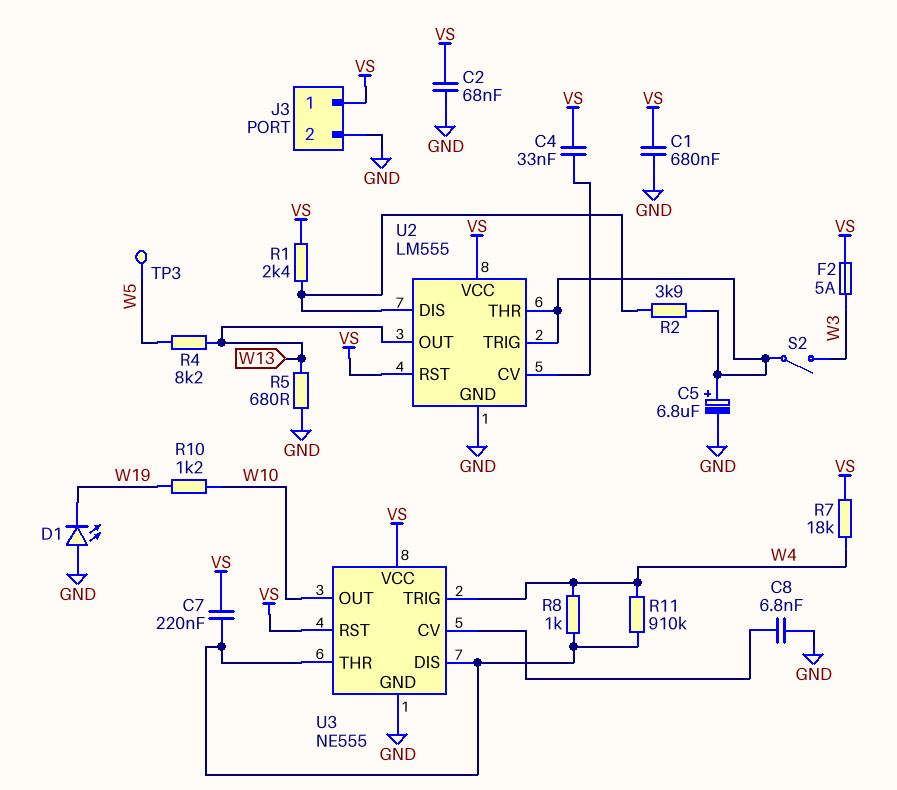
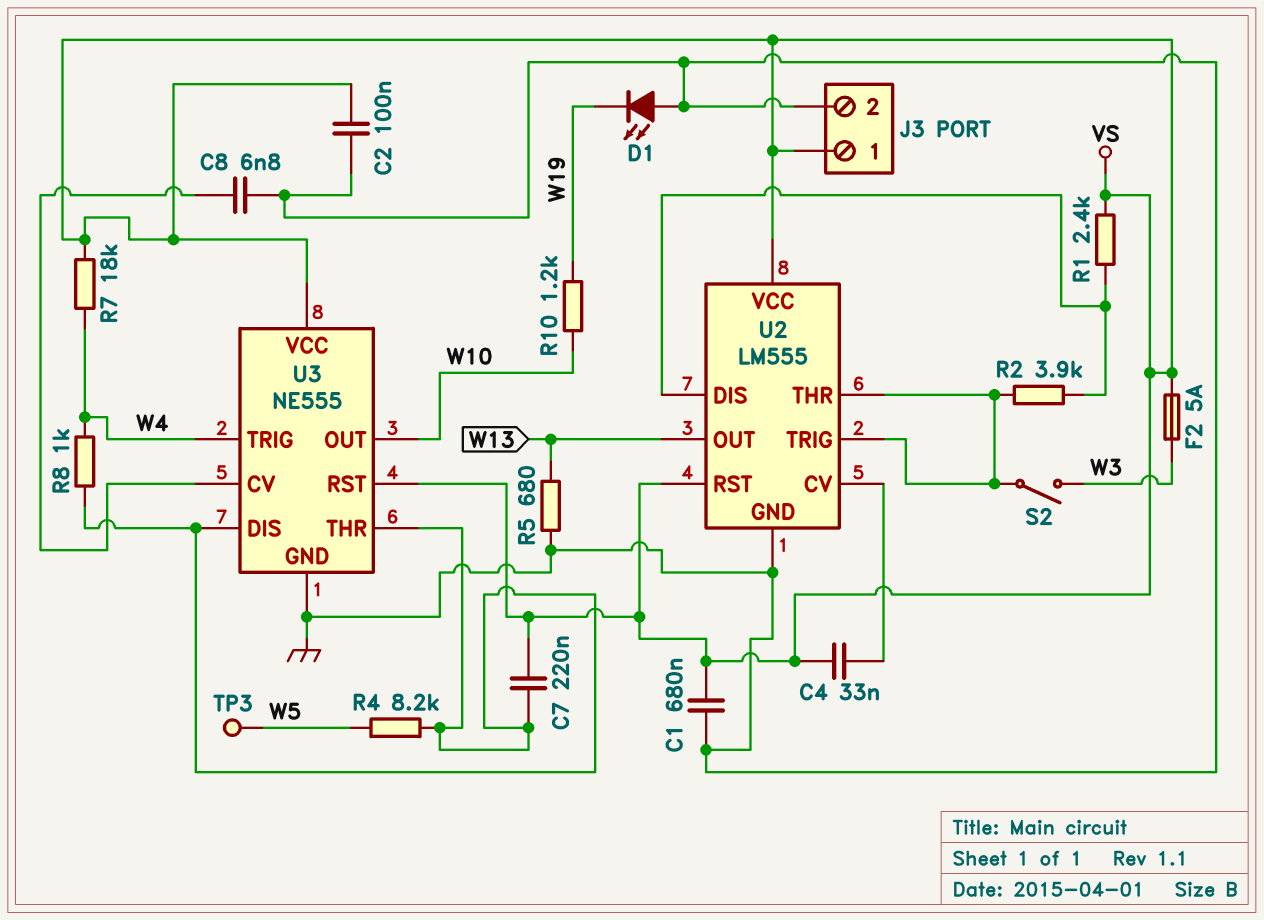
C2: 68nF (GND, VS) -> 100nF (GND, VS)
C5: 6.8uF (plus U2/THR, minus GND) -> none
R4: 8.2k (W5, W13) -> 8.2k (U3/DIS, W5)
R11: 910k (U3/DIS, W4) -> none

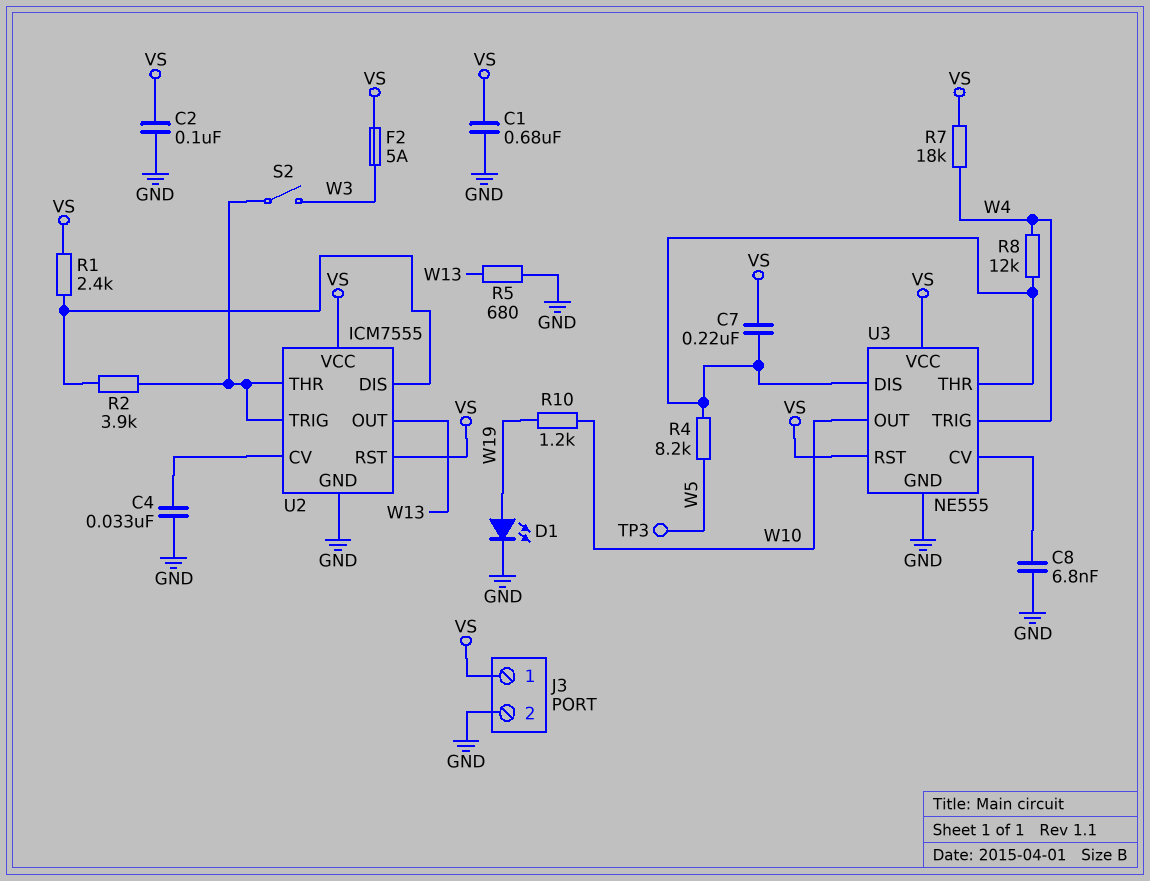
C4: 33nF (U2/CV, VS) -> 33nF (GND, U2/CV)
D1: LED (A GND, K W19) -> LED (A W19, K GND)
R8: 1k (U3/DIS, W4) -> 12k (U3/DIS, W4)
U2: LM555 -> ICM7555

